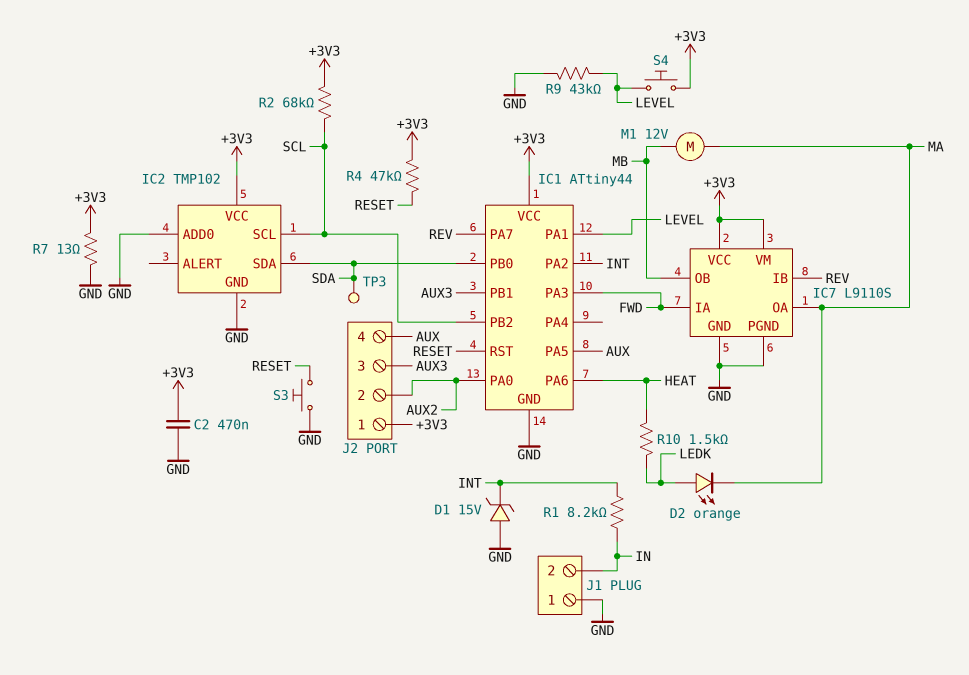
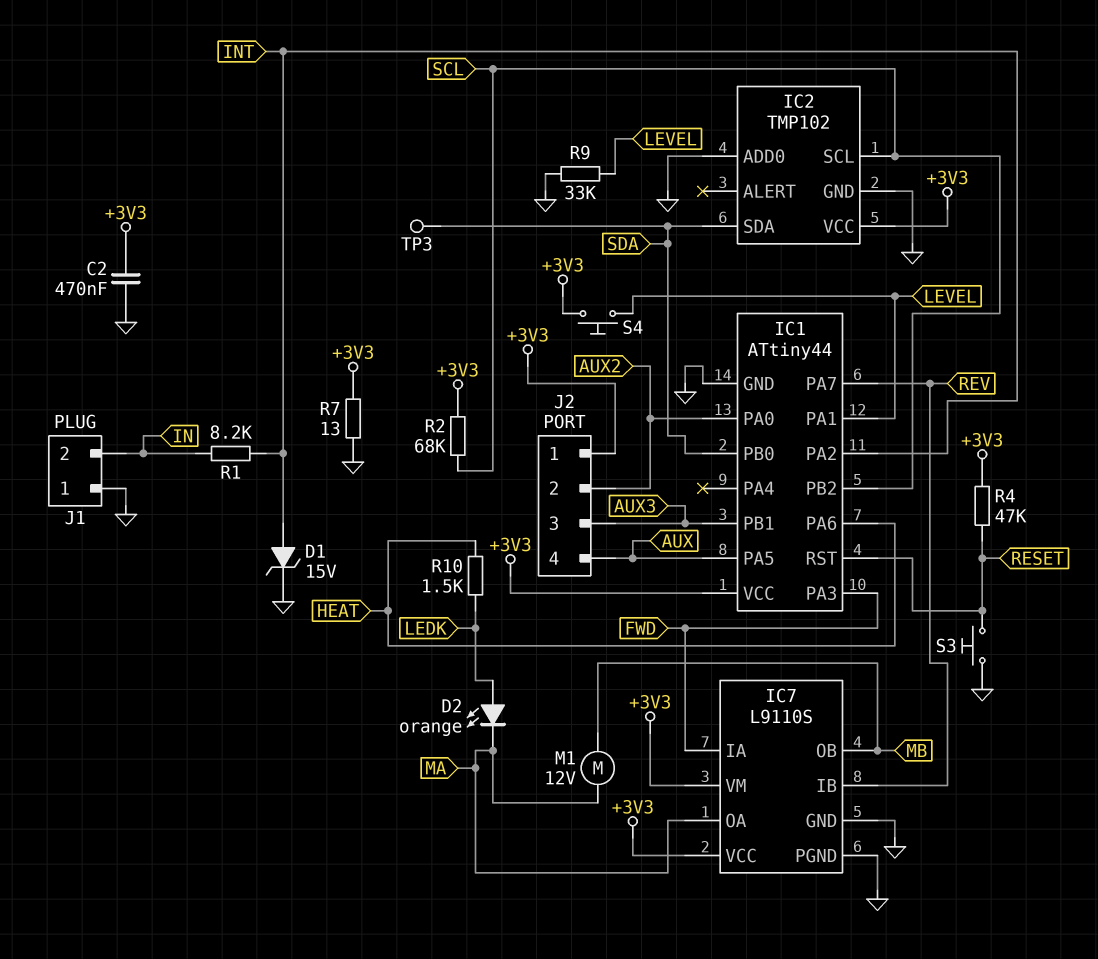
D1: zener 15V (A GND, K INT) -> zener 15V (A INT, K GND)
R9: 43k (GND, LEVEL) -> 33k (GND, LEVEL)

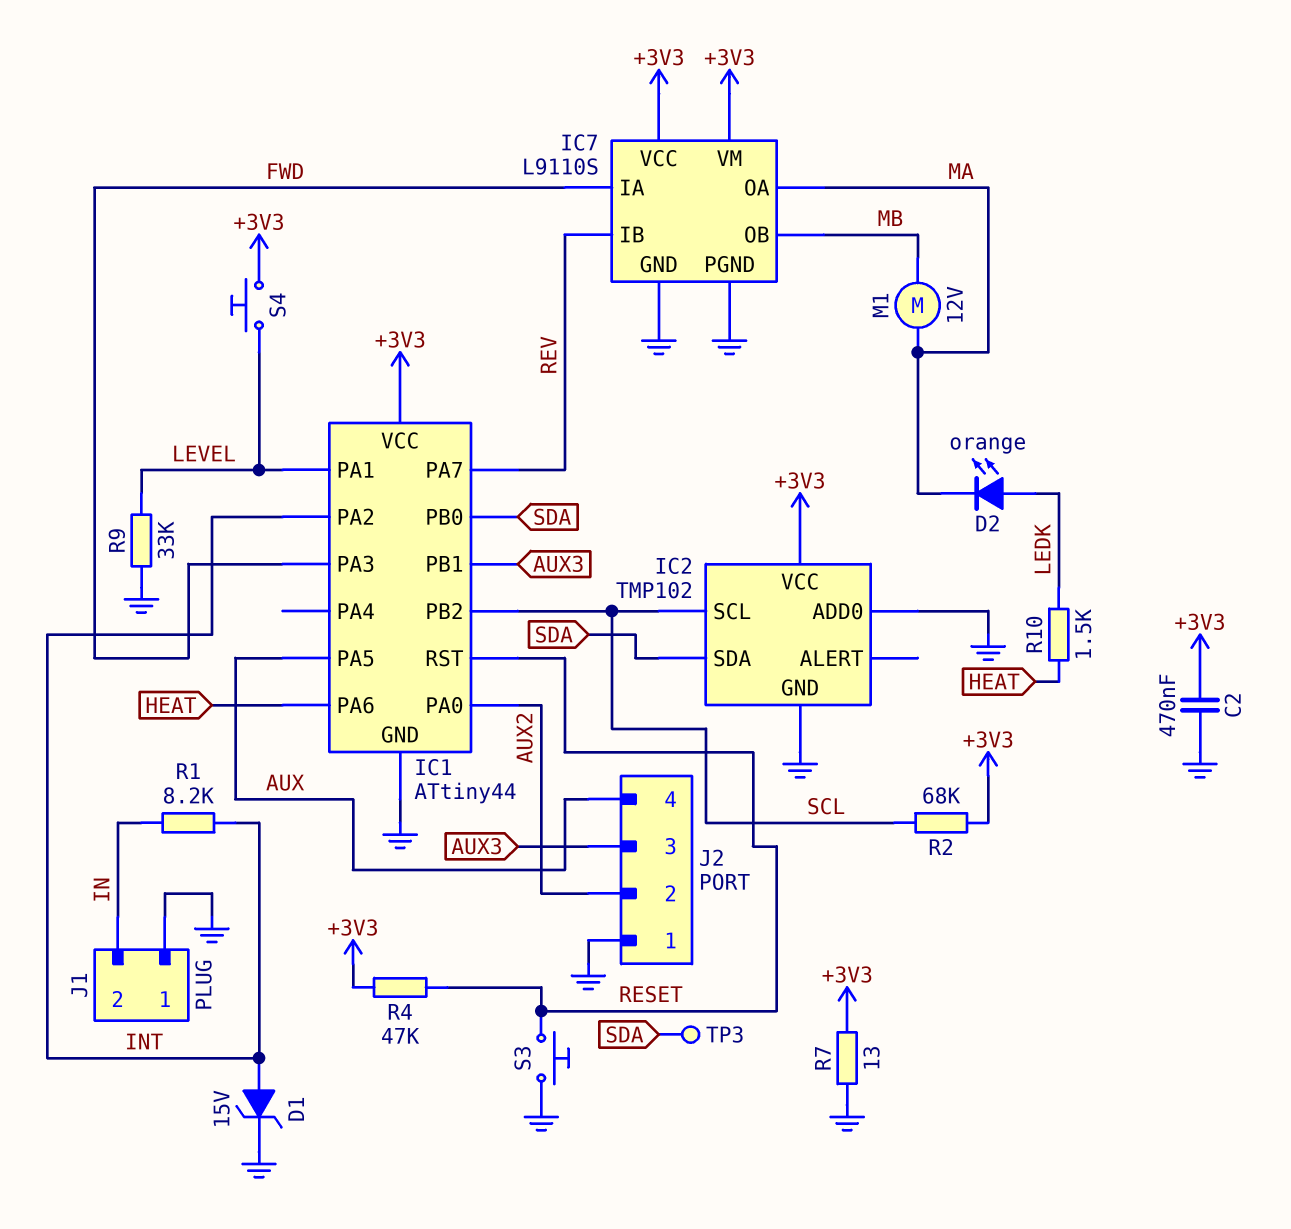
J2 pin 1: +3V3 -> GND

